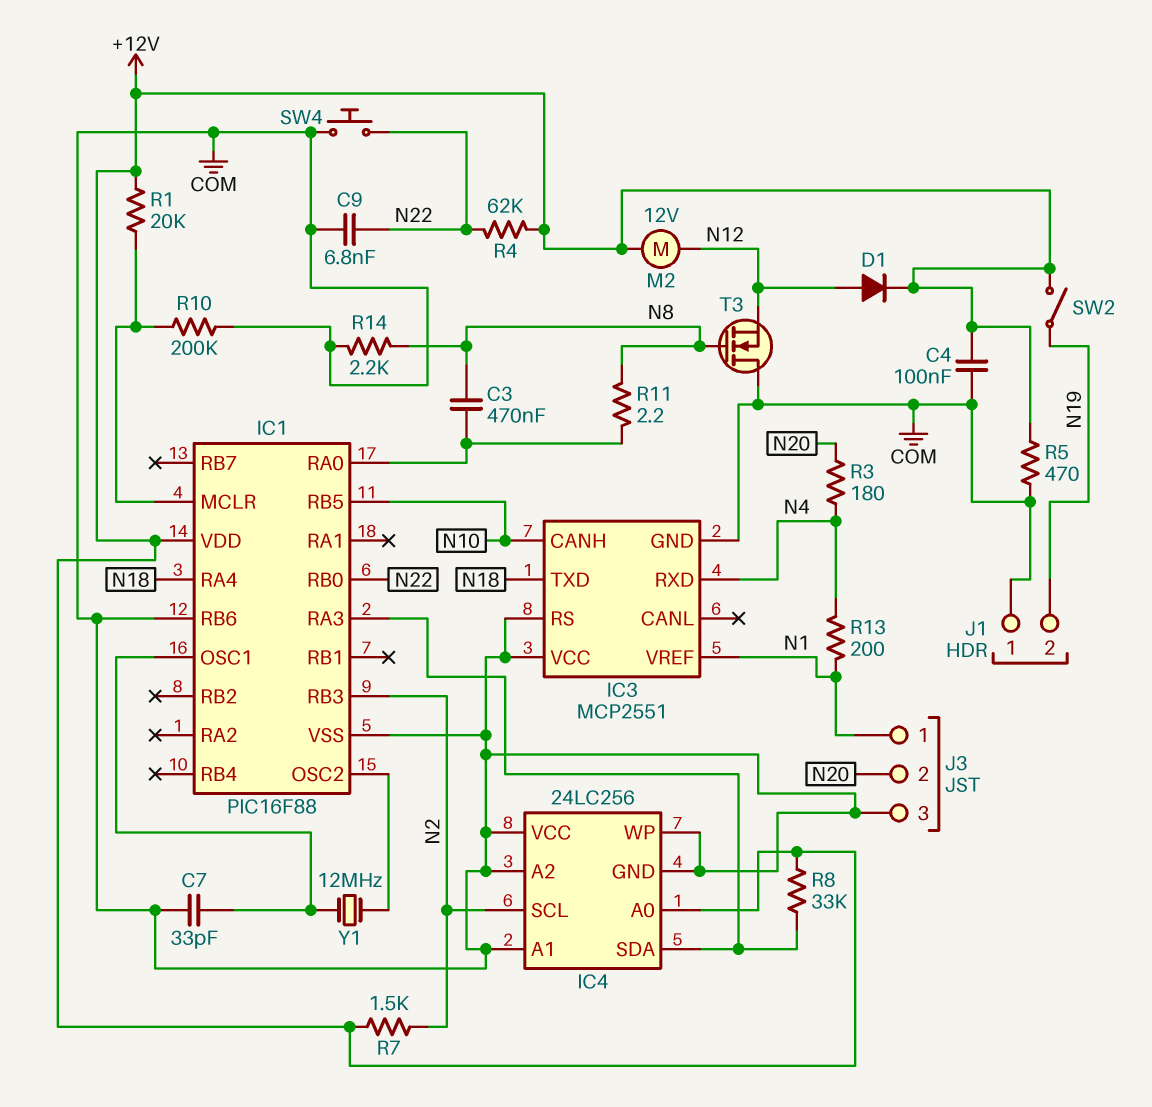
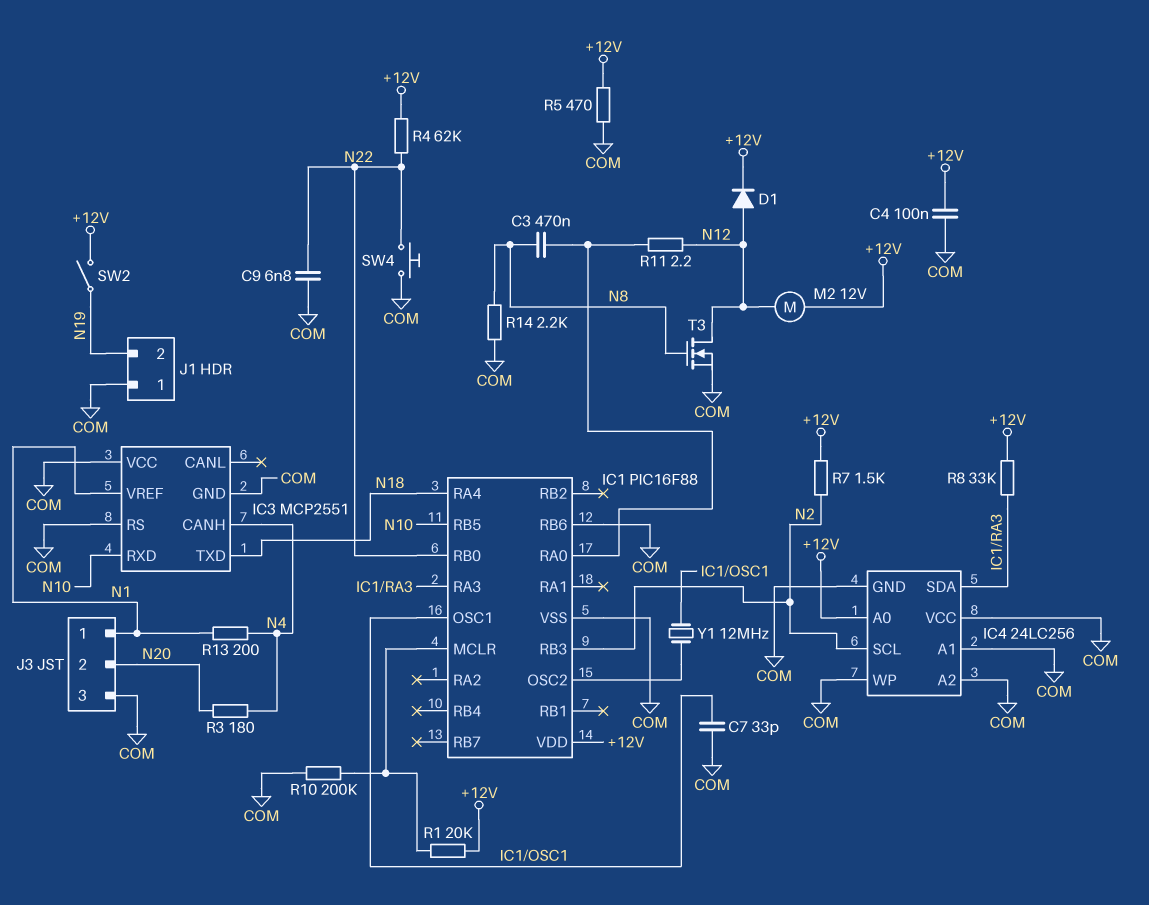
IC3 pin CANH: N10 -> N4
IC3 pin RXD: N4 -> N10
R11: 2.2 (IC1/RA0, N8) -> 2.2 (IC1/RA0, N12)
T3: NMOS (G N8, D COM, S N12) -> NMOS (G N8, D N12, S COM)

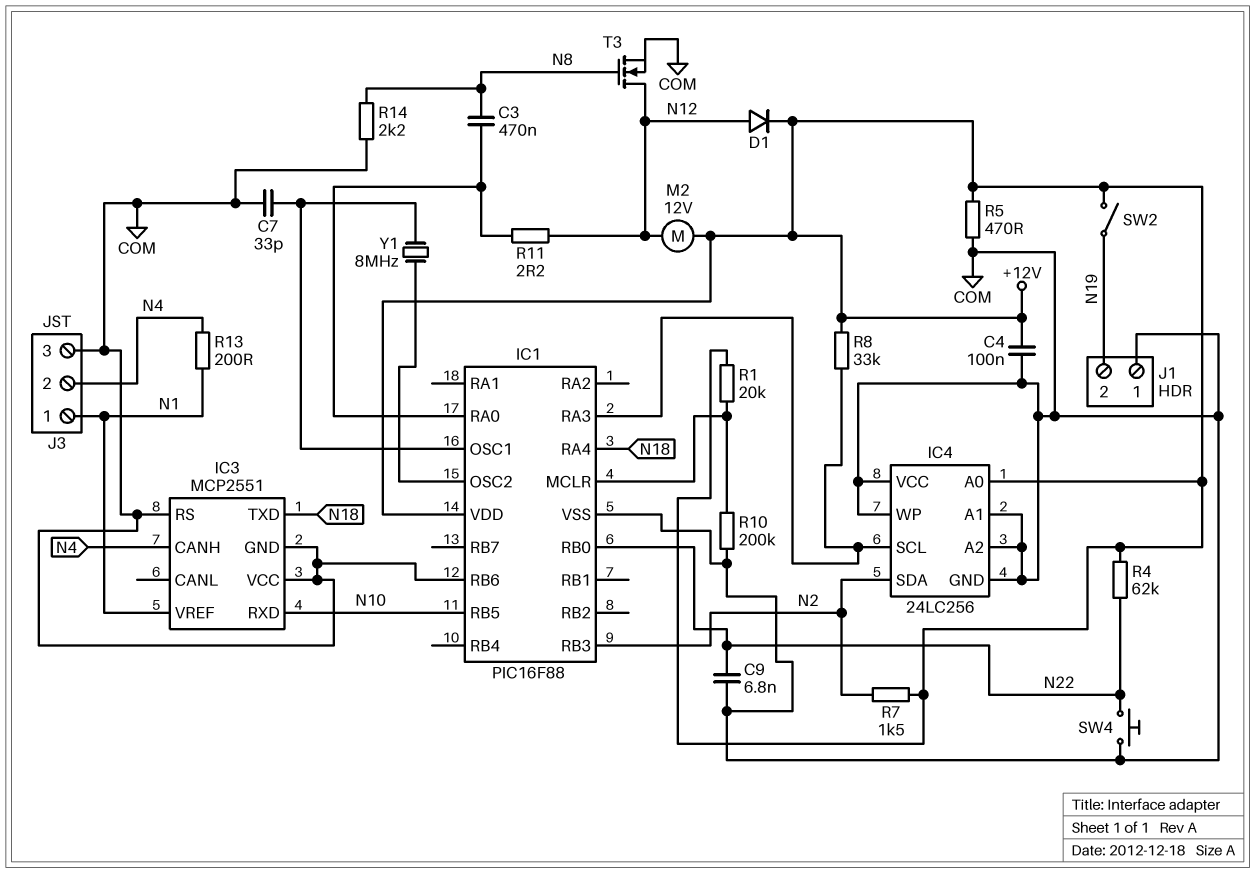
IC4 pin SCL: N2 -> IC1/RA3
IC4 pin SDA: IC1/RA3 -> N2
J3 pin 2: N20 -> N4
R3: 180 (N4, N20) -> none
Y1: 12MHz (IC1/OSC1, IC1/OSC2) -> 8MHz (IC1/OSC1, IC1/OSC2)

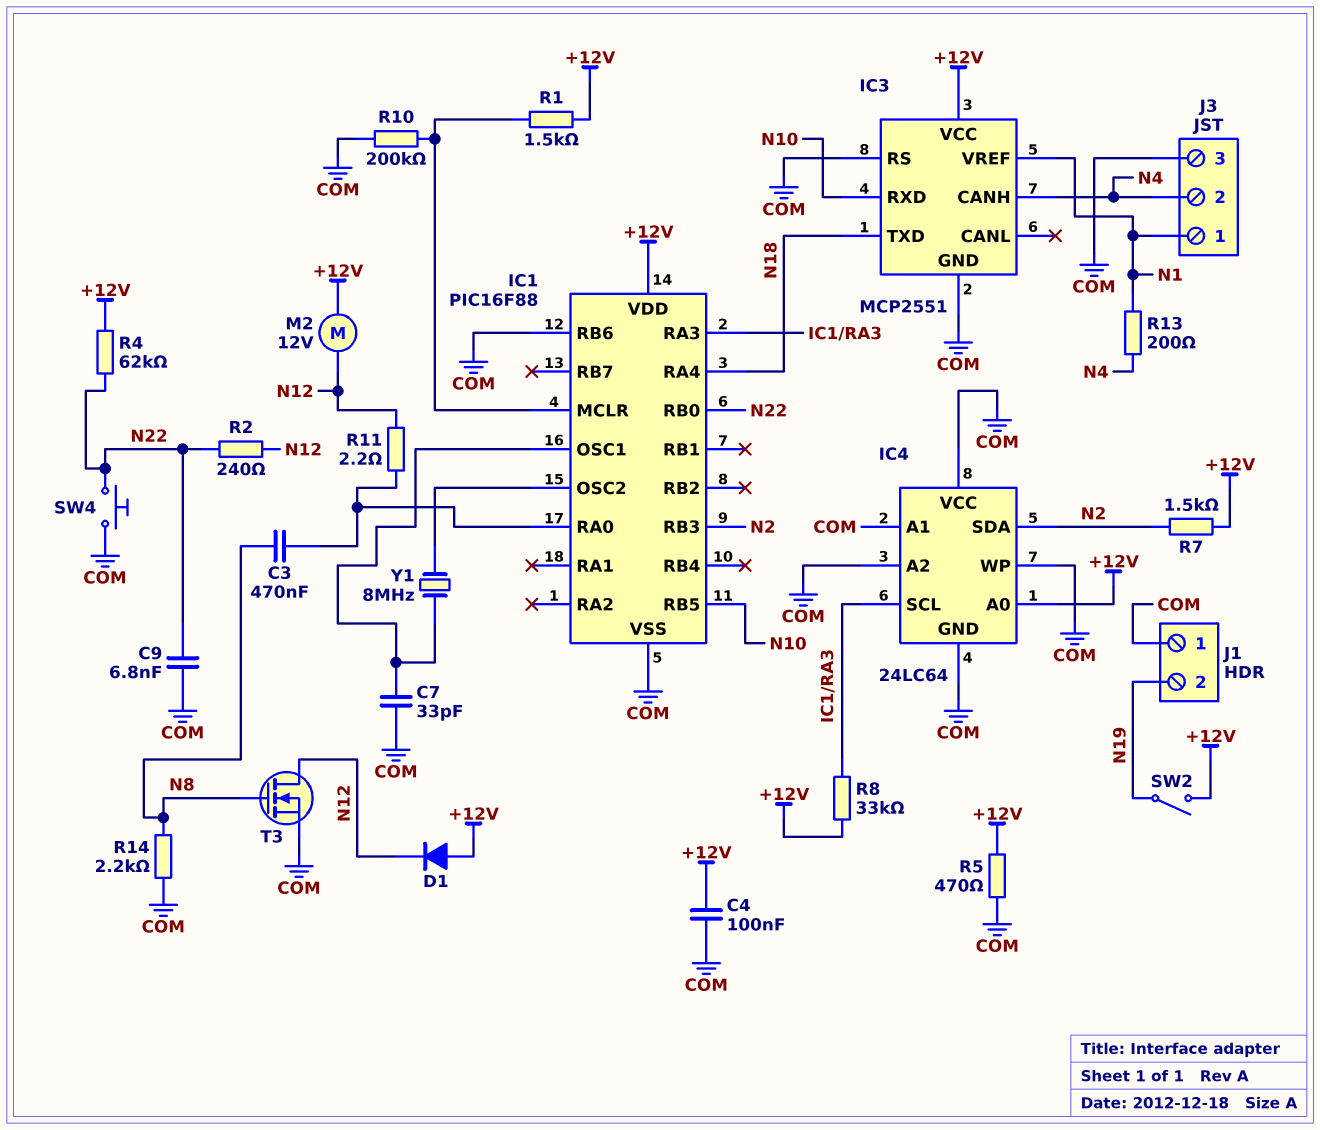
D1: diode (A N12, K +12V) -> diode (A +12V, K N12)
IC3 pin VCC: COM -> +12V
IC4: 24LC256 -> 24LC64
R1: 20k (+12V, IC1/MCLR) -> 1.5k (+12V, IC1/MCLR)
R2: none -> 240 (N12, N22)

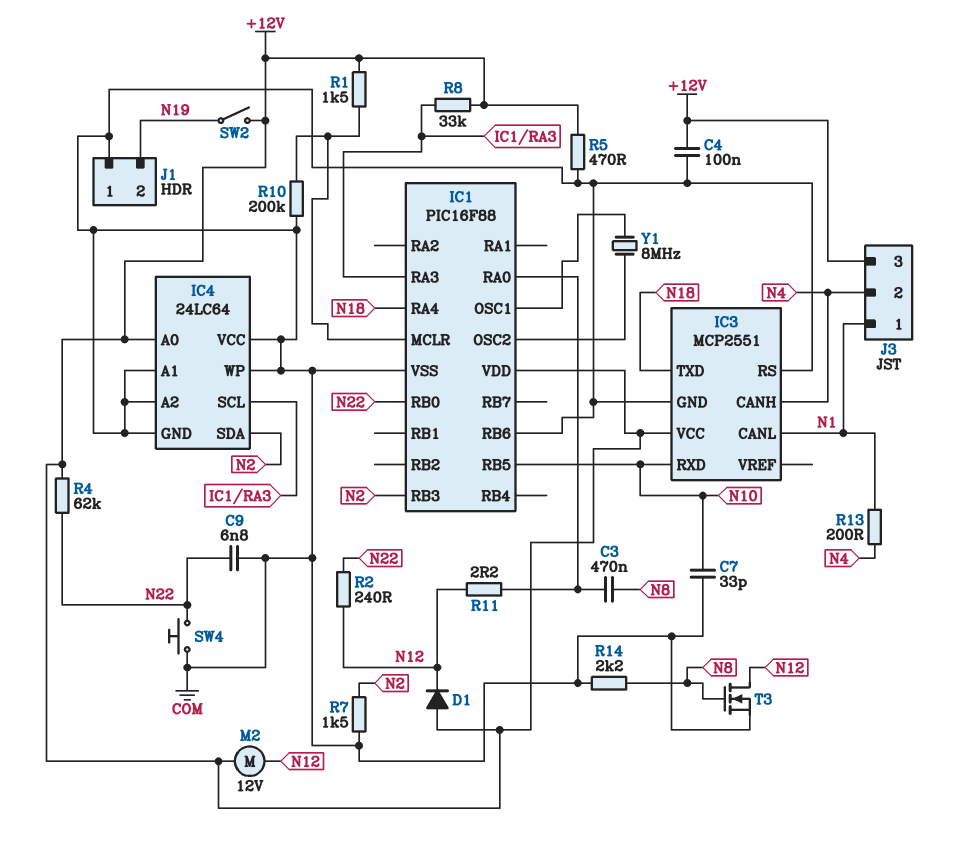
C7: 33pF (COM, IC1/OSC1) -> 33pF (COM, N10)
IC3 pin CANL: none -> N1
IC3 pin VREF: N1 -> none
J3 pin 3: COM -> +12V
R7: 1.5k (+12V, N2) -> 1.5k (COM, N2)

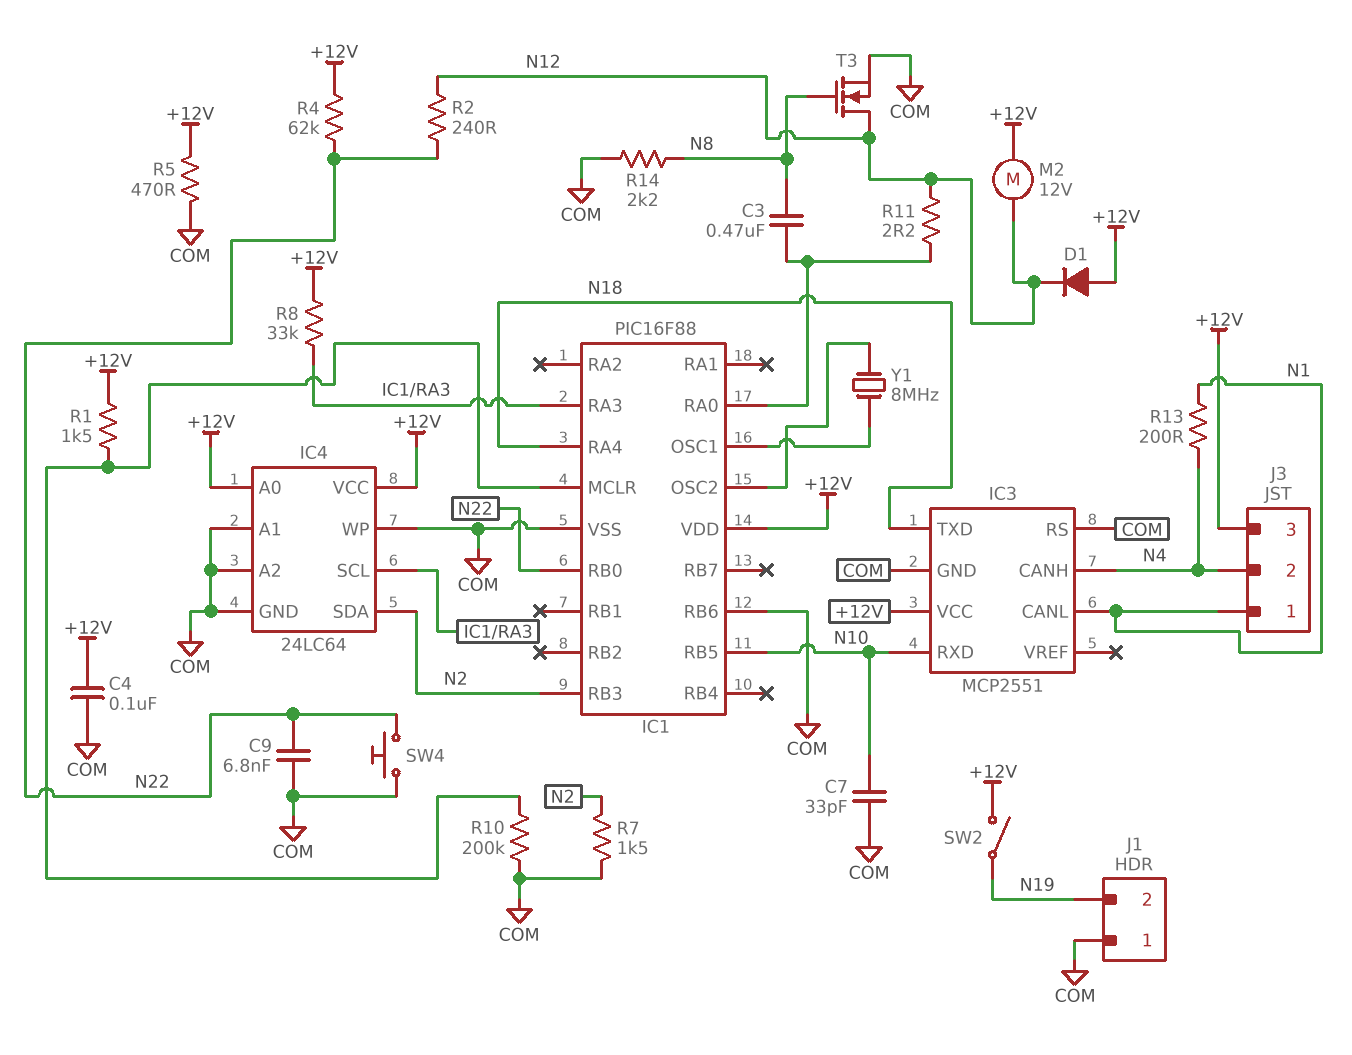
IC4 pin VCC: COM -> +12V

